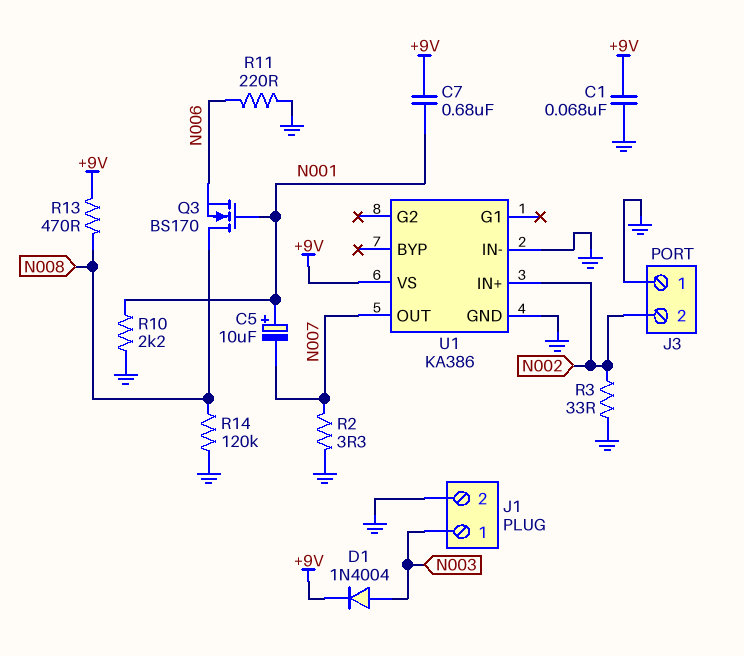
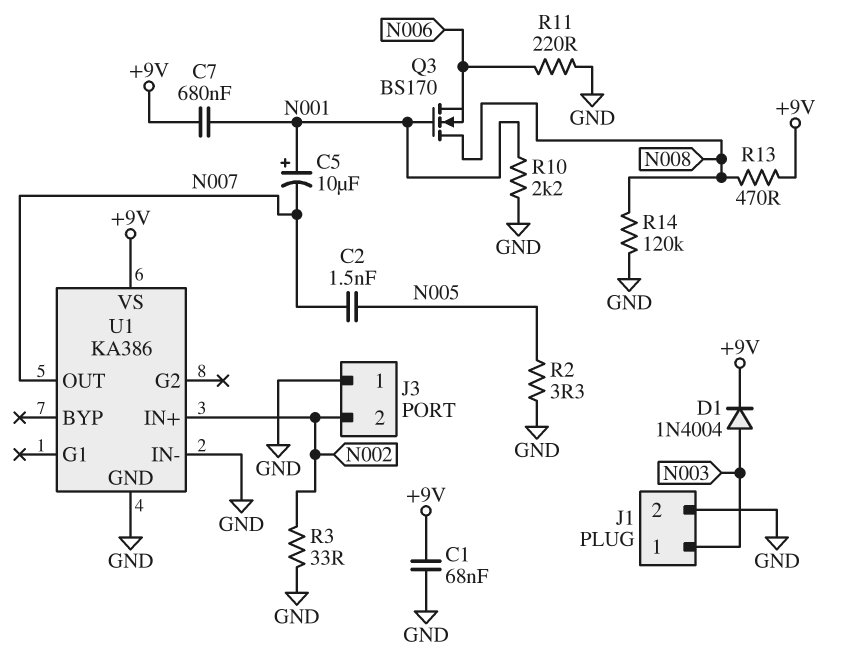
C2: none -> 1.5nF (N005, N007)
R2: 3.3 (GND, N007) -> 3.3 (GND, N005)

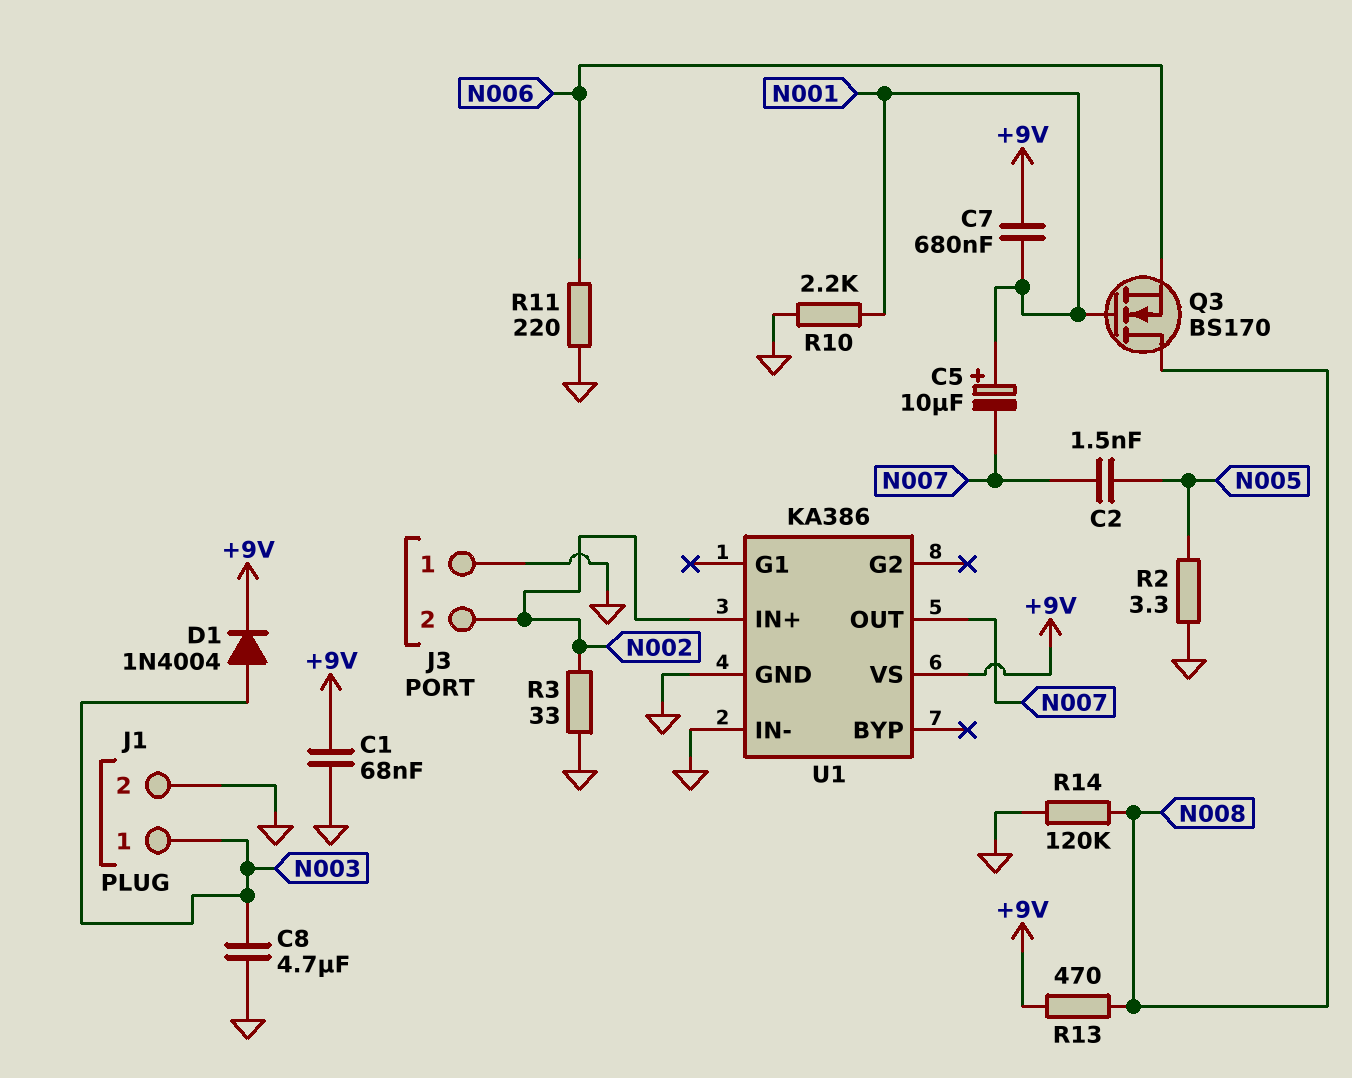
C8: none -> 4.7uF (GND, N003)

